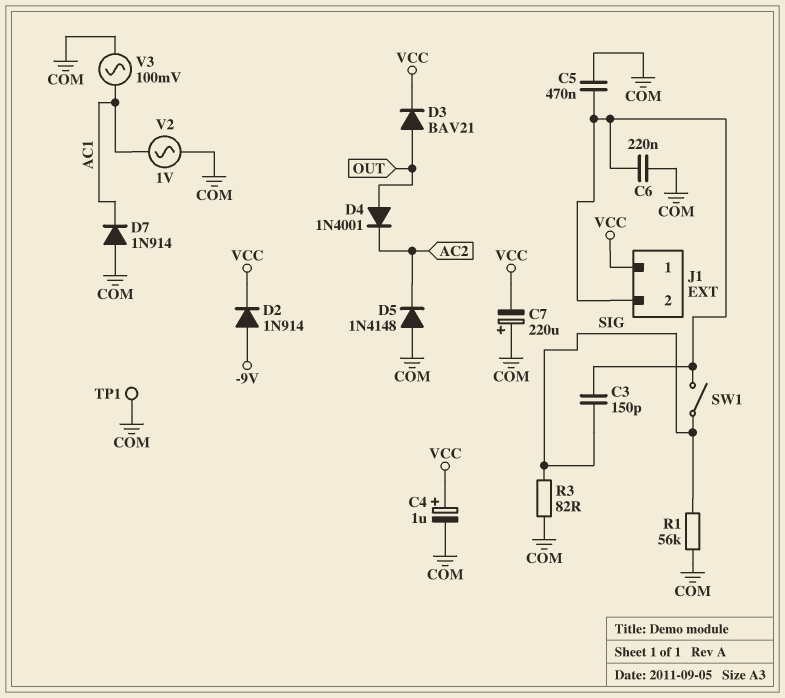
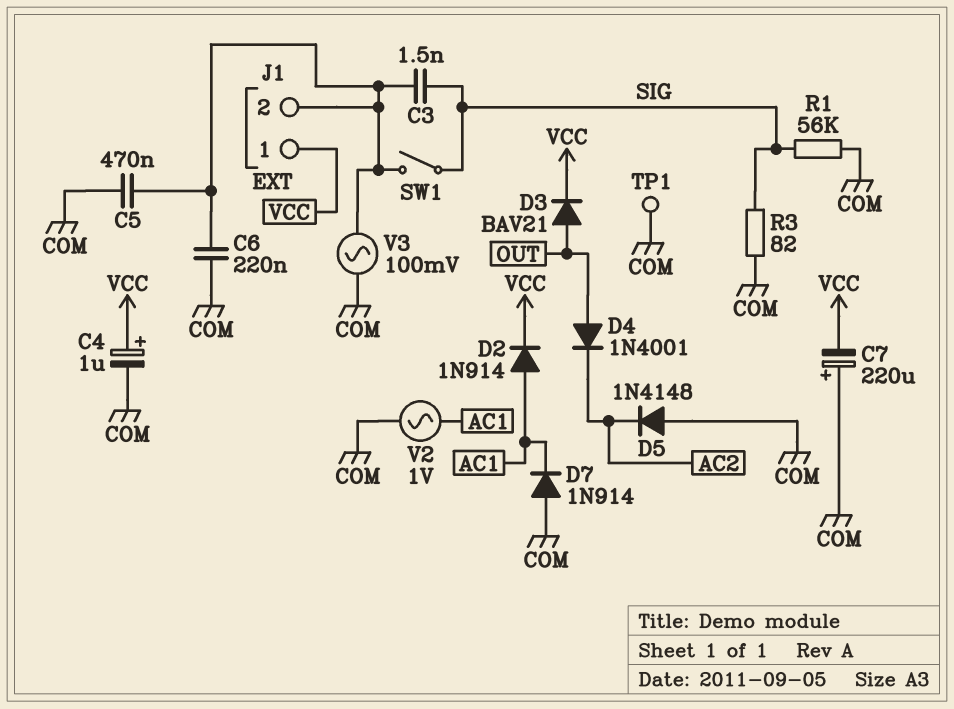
C3: 150pF (J1/2, SIG) -> 1.5nF (J1/2, SIG)
D2: diode 1N914 (A -9V, K VCC) -> diode 1N914 (A AC1, K VCC)
V3: AC 100mV (AC1, COM) -> AC 100mV (COM, J1/2)

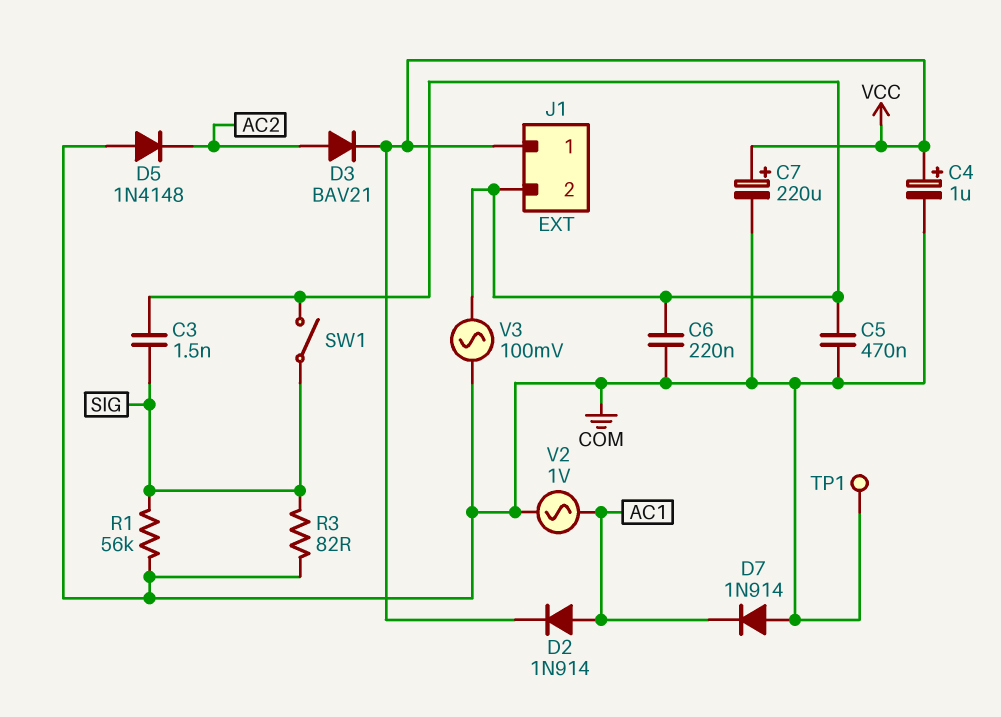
C7: 220uF (plus COM, minus VCC) -> 220uF (plus VCC, minus COM)
D3: diode BAV21 (A OUT, K VCC) -> diode BAV21 (A AC2, K VCC)
D4: diode 1N4001 (A OUT, K AC2) -> none

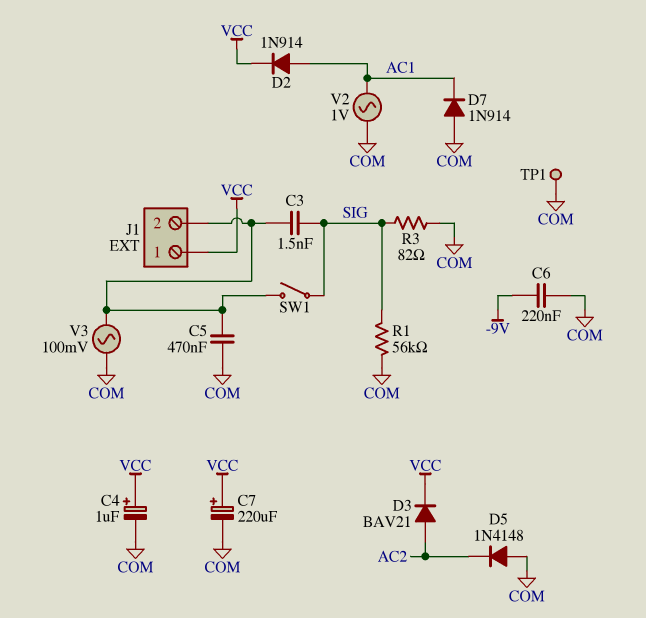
C6: 220nF (COM, J1/2) -> 220nF (-9V, COM)

